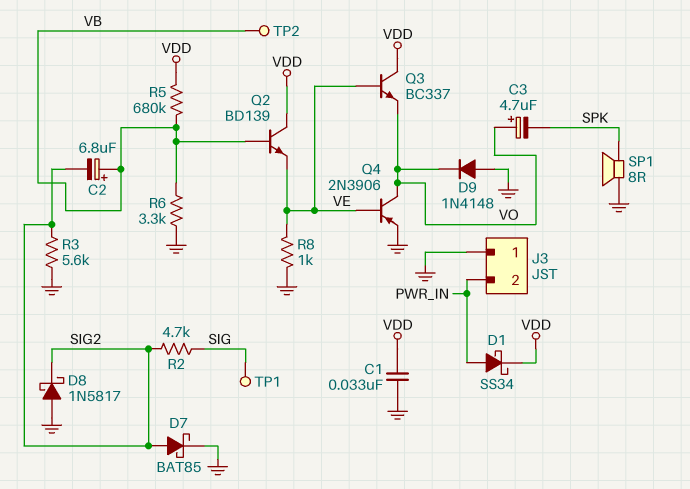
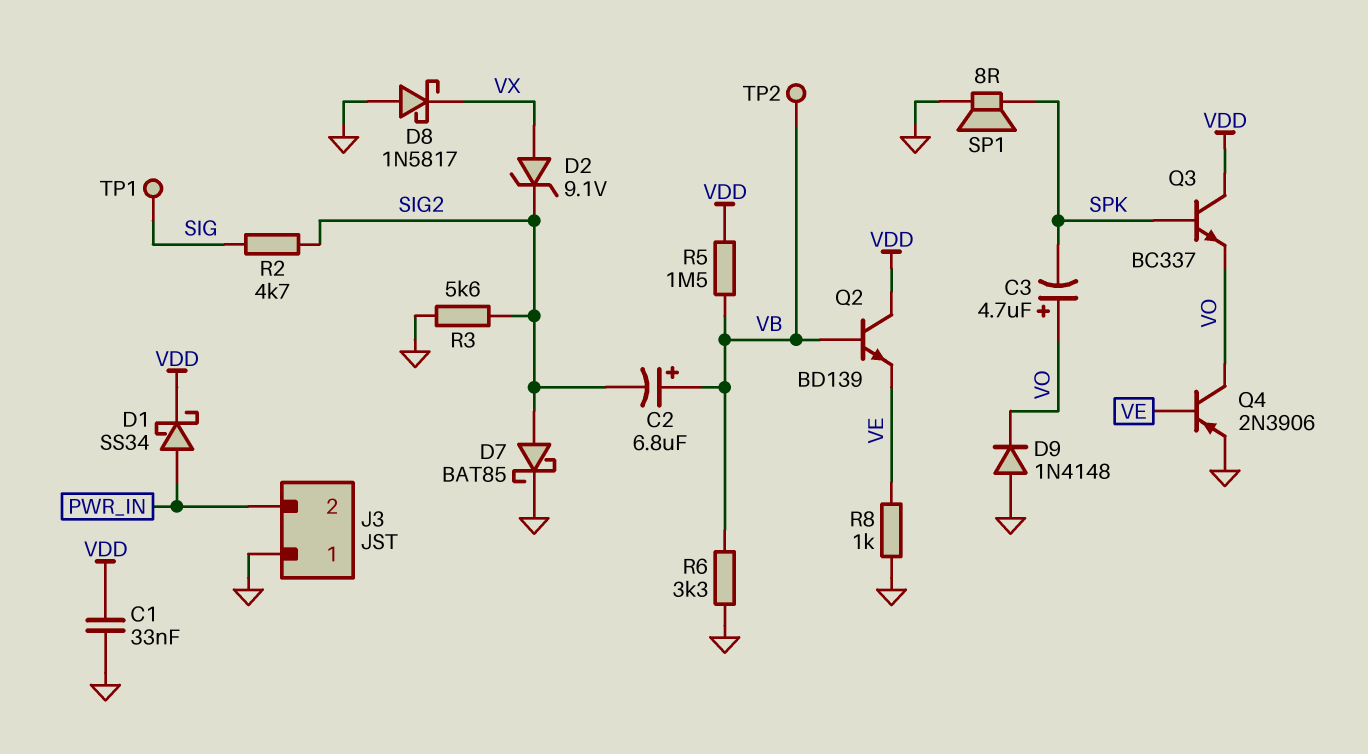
D2: none -> zener 9.1V (A VX, K SIG2)
D8: schottky 1N5817 (A GND, K SIG2) -> schottky 1N5817 (A GND, K VX)
Q3: NPN BC337 (B VE, C VDD, E VO) -> NPN BC337 (B SPK, C VDD, E VO)
R5: 680k (VB, VDD) -> 1.5M (VB, VDD)

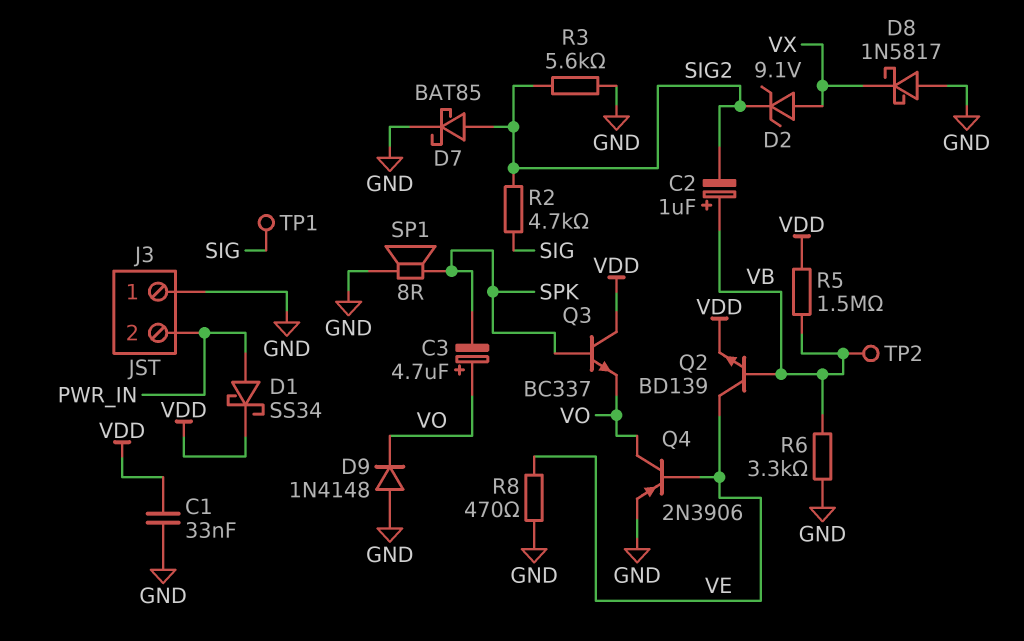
C2: 6.8uF (plus VB, minus SIG2) -> 1uF (plus VB, minus SIG2)
Q2: NPN BD139 (B VB, C VDD, E VE) -> NPN BD139 (B VB, C VE, E VDD)
R8: 1k (GND, VE) -> 470 (GND, VE)

